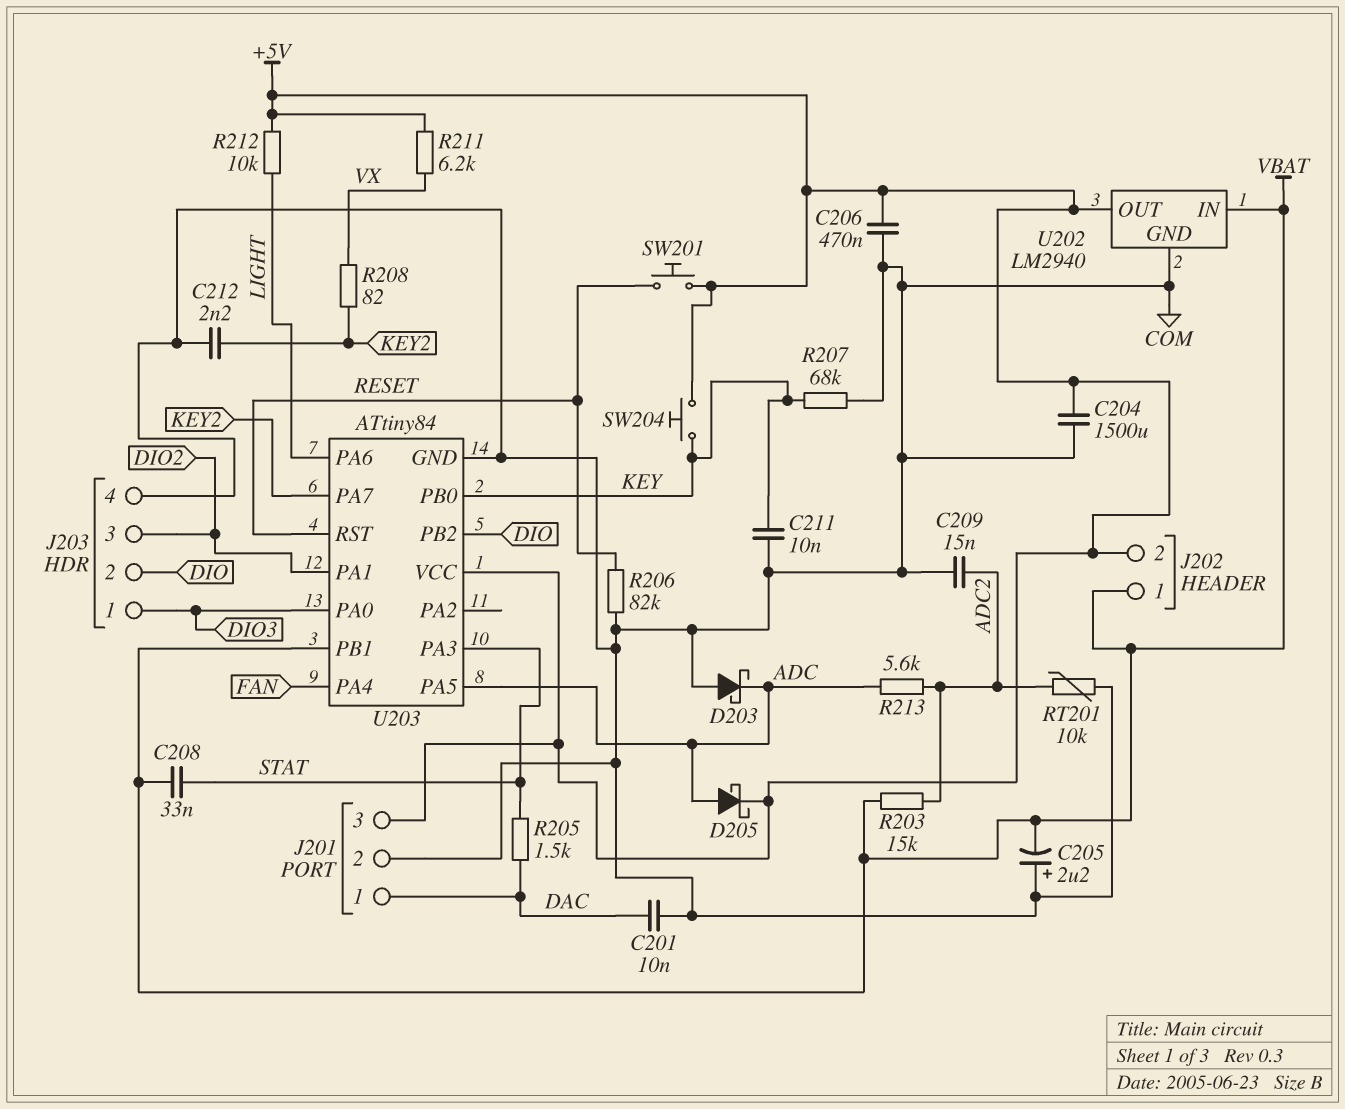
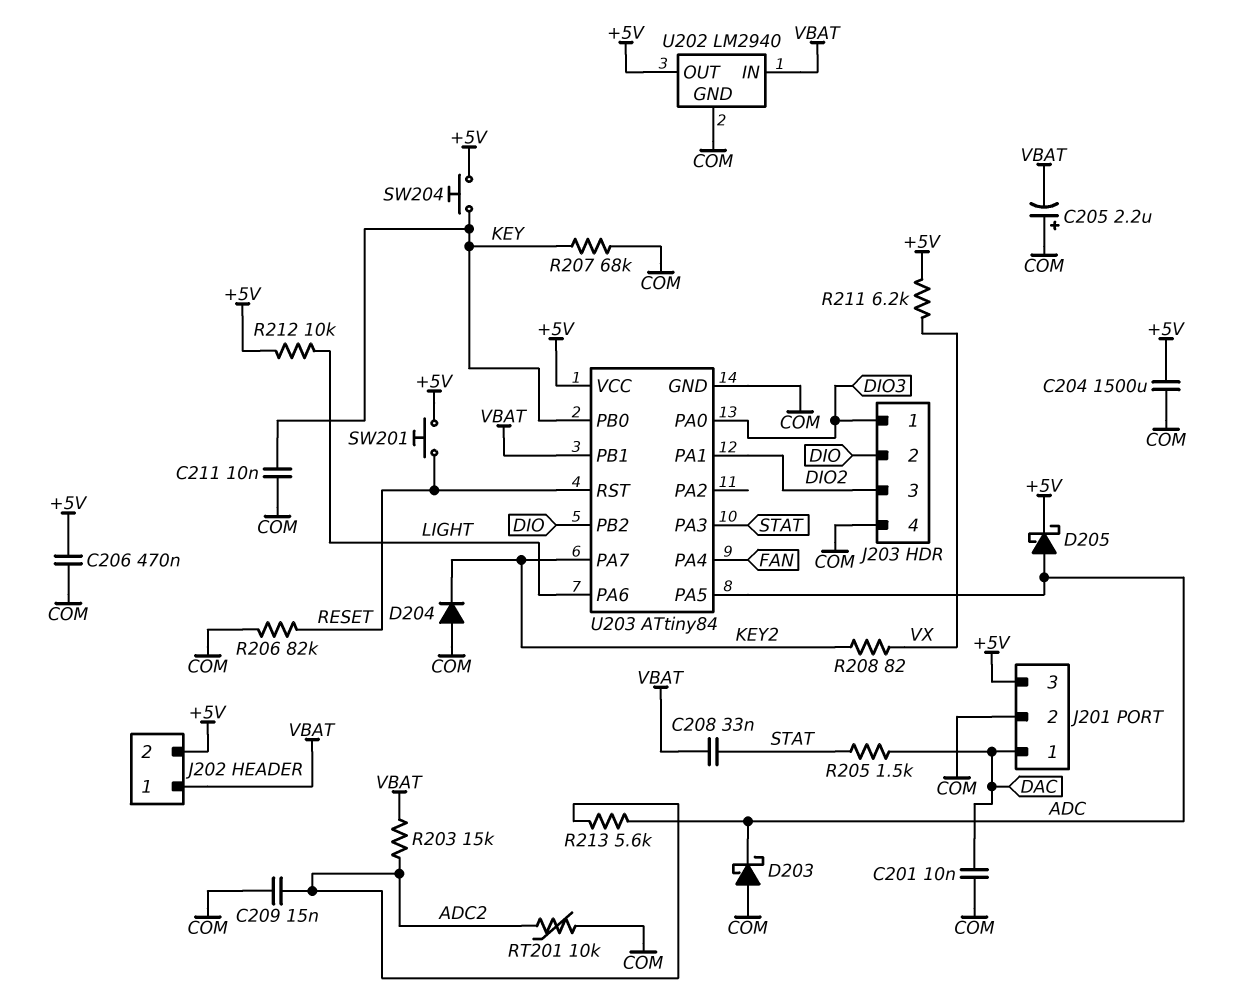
C212: 2.2nF (COM, KEY2) -> none
D204: none -> diode (A COM, K KEY2)

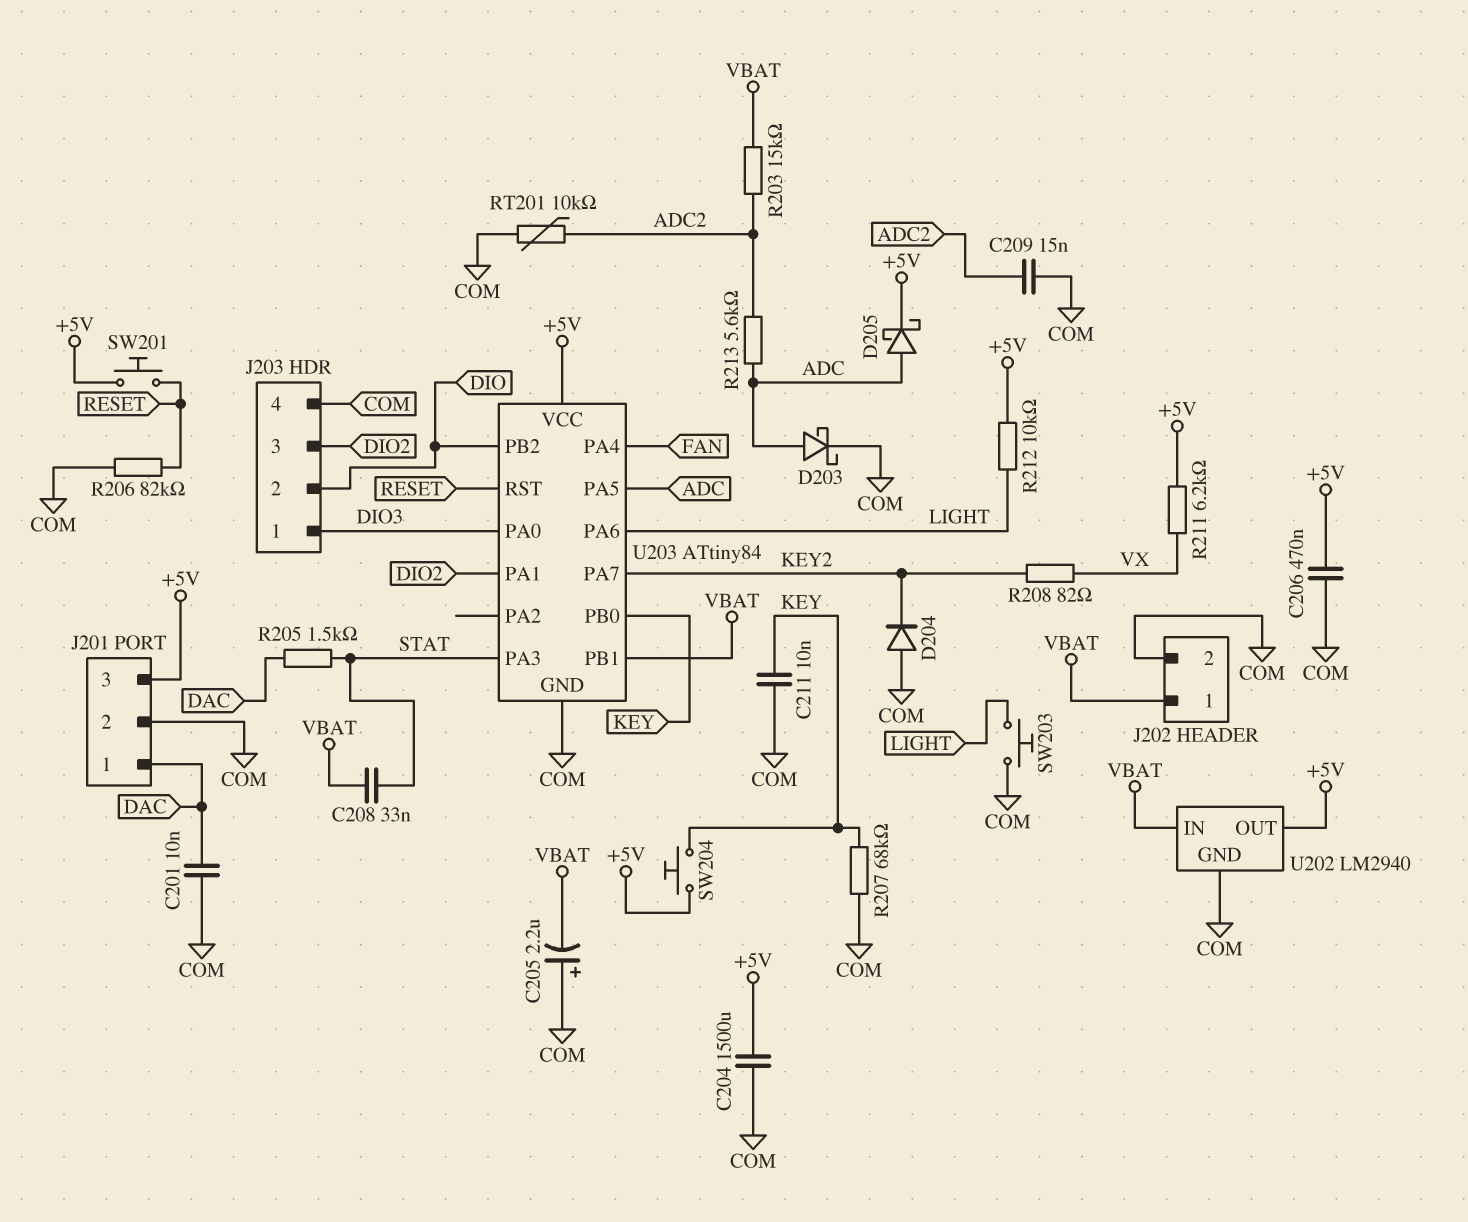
D203: schottky (A COM, K ADC) -> schottky (A ADC, K COM)
J202 pin 2: +5V -> COM
SW203: none -> button (COM, LIGHT)

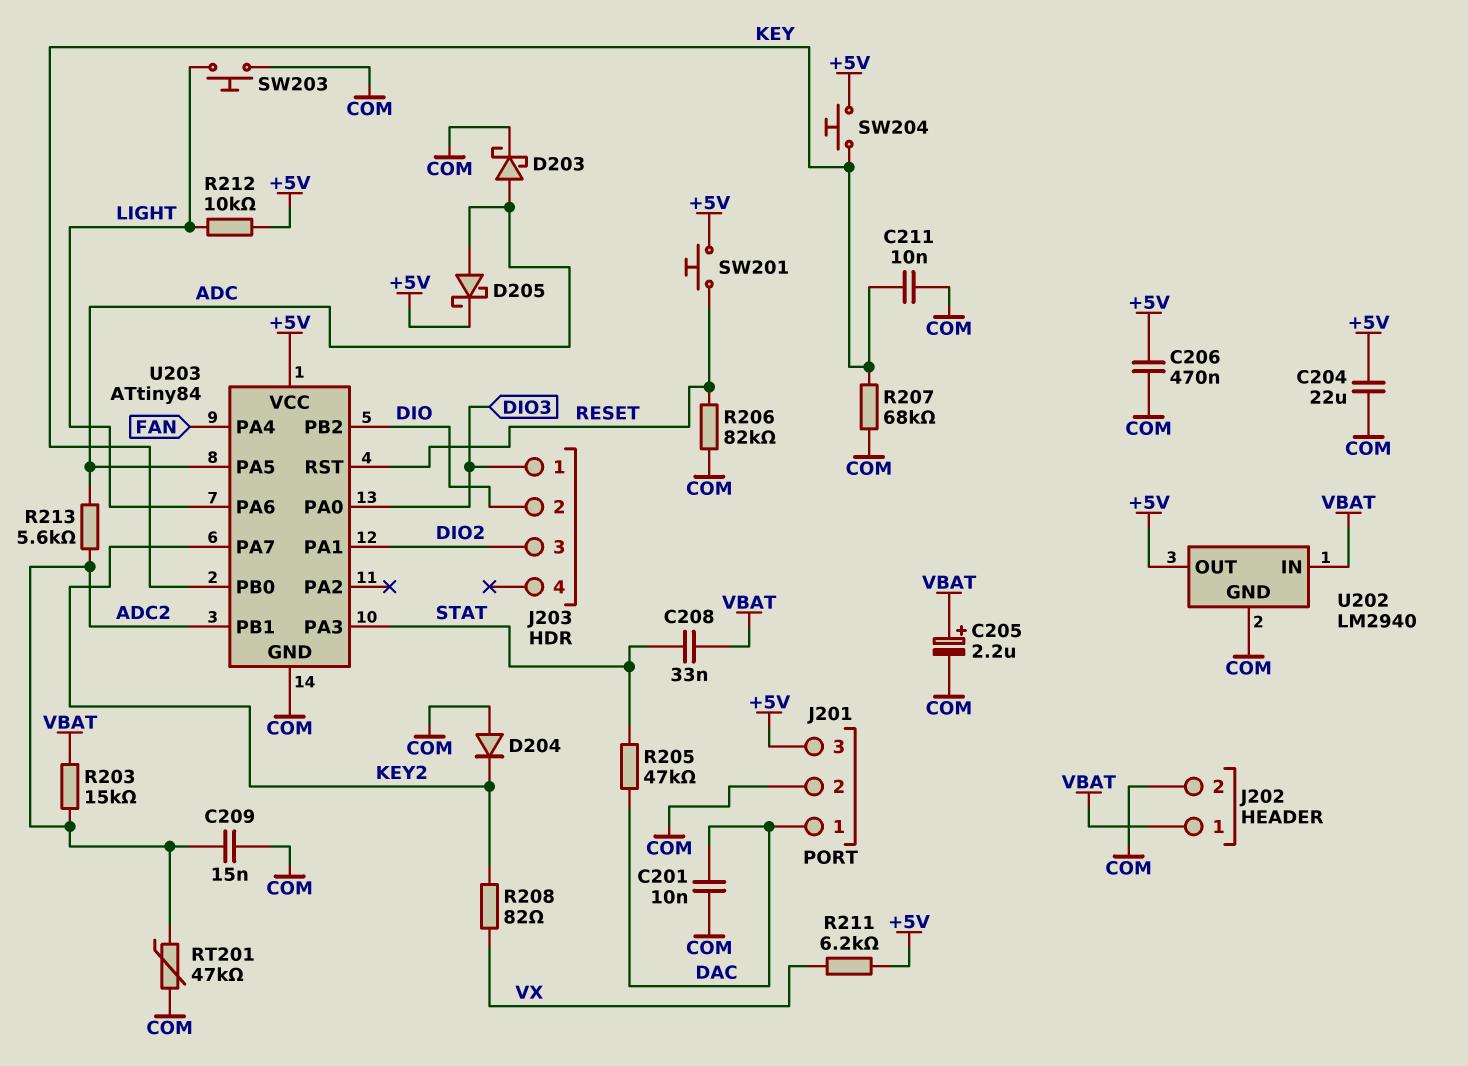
C204: 1500uF (+5V, COM) -> 22uF (+5V, COM)
C205: 2.2uF (plus COM, minus VBAT) -> 2.2uF (plus VBAT, minus COM)
J203 pin 4: COM -> none
R205: 1.5k (DAC, STAT) -> 47k (DAC, STAT)
RT201: 10k (ADC2, COM) -> 47k (ADC2, COM)
U203 pin PB1: VBAT -> ADC2

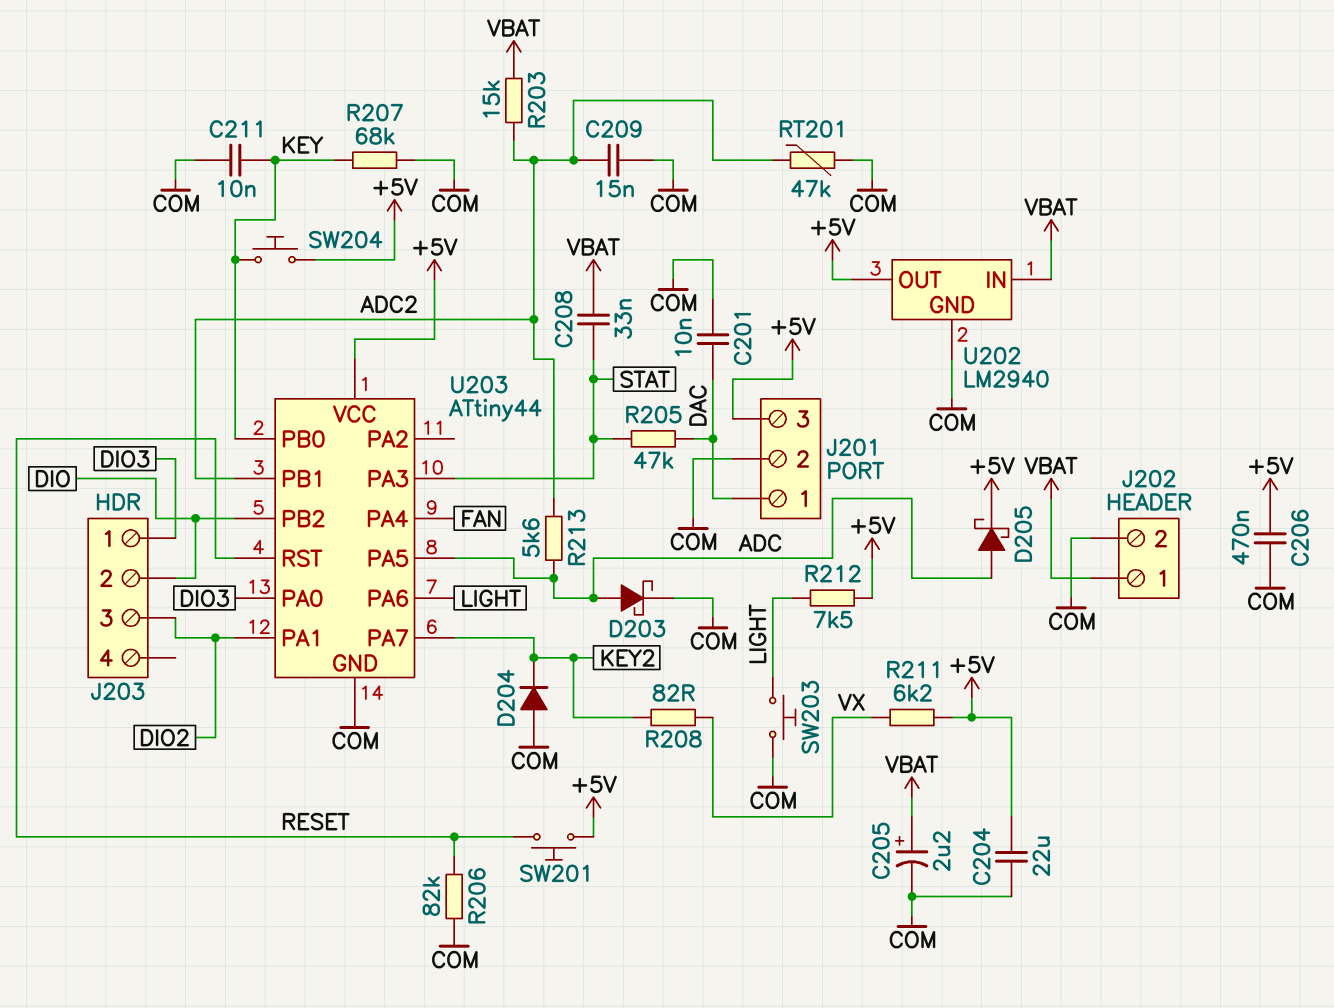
R212: 10k (+5V, LIGHT) -> 7.5k (+5V, LIGHT)
U203: ATtiny84 -> ATtiny44

